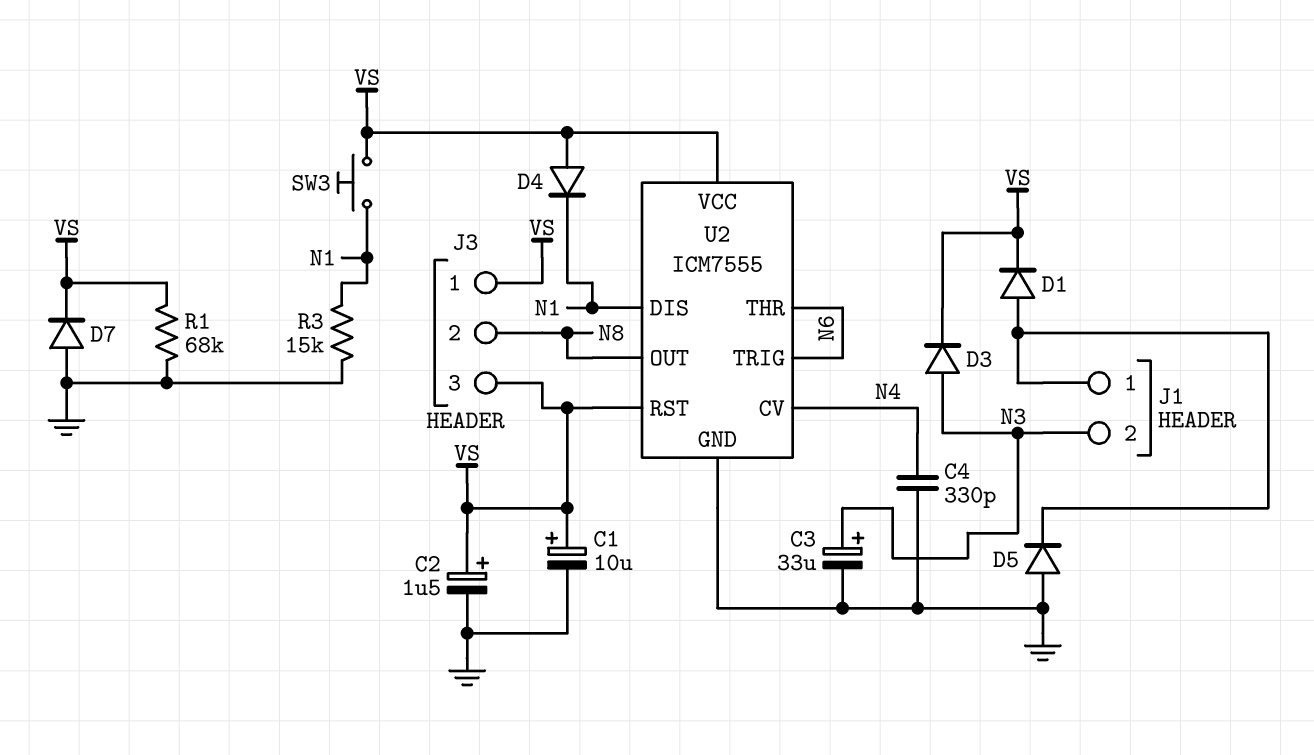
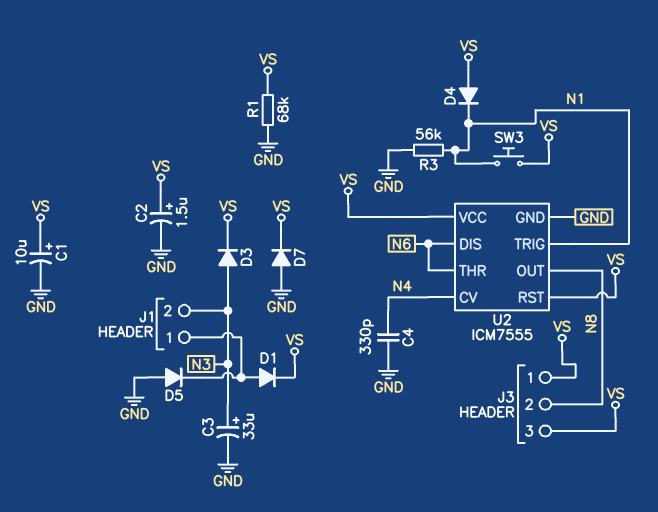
R3: 15k (GND, N1) -> 56k (GND, N1)
U2 pin DIS: N1 -> N6
U2 pin TRIG: N6 -> N1

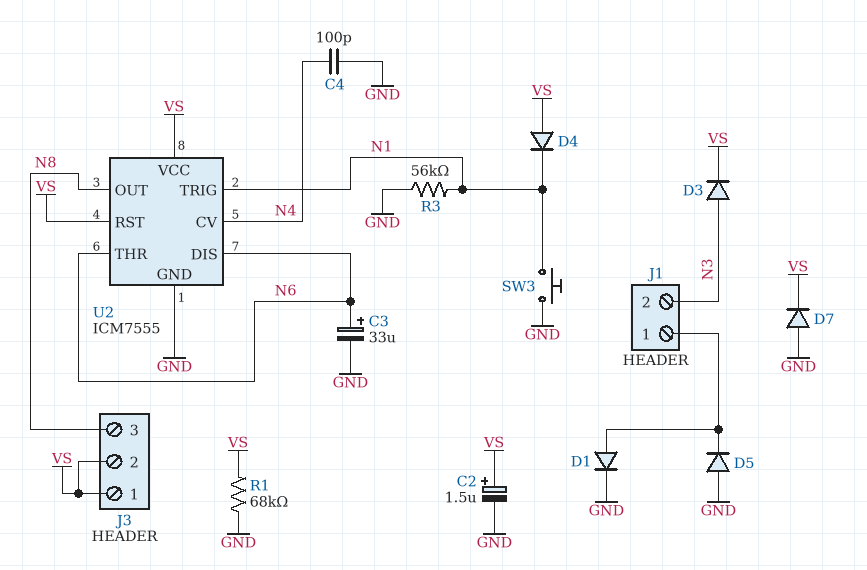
C1: 10uF (plus VS, minus GND) -> none
C3: 33uF (plus N3, minus GND) -> 33uF (plus N6, minus GND)
C4: 330pF (GND, N4) -> 100pF (GND, N4)
D1: diode (A J1/1, K VS) -> diode (A J1/1, K GND)
J3 pin 2: N8 -> VS
J3 pin 3: VS -> N8
SW3: button (N1, VS) -> button (GND, N1)

